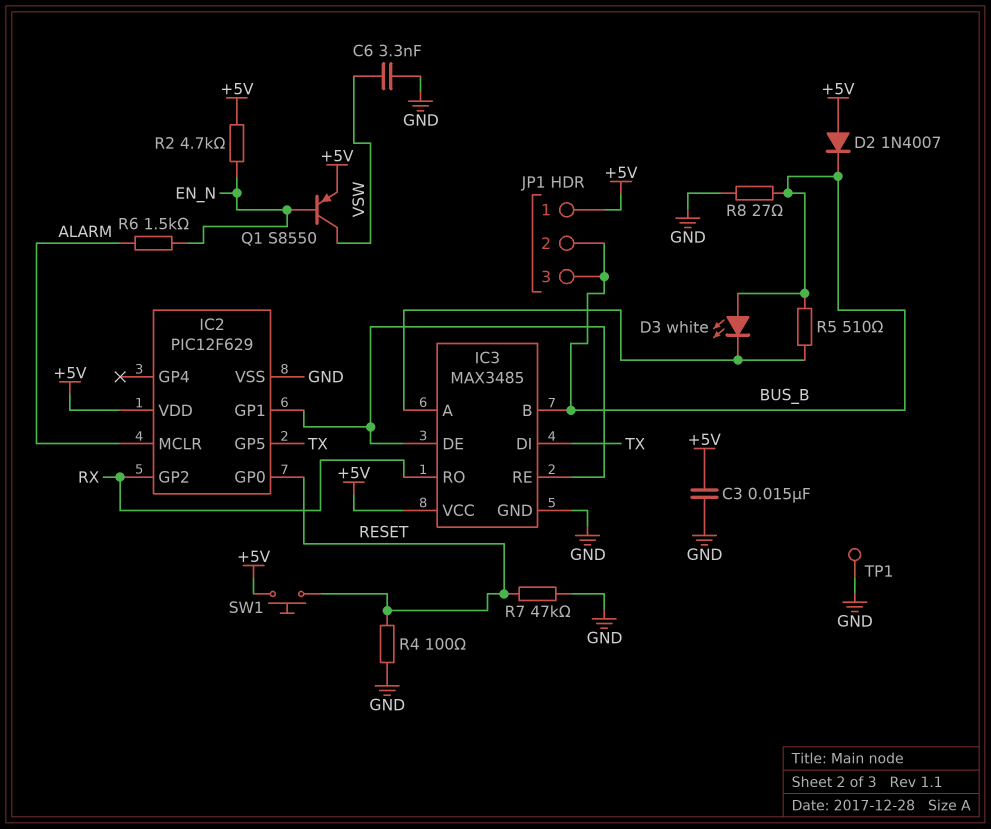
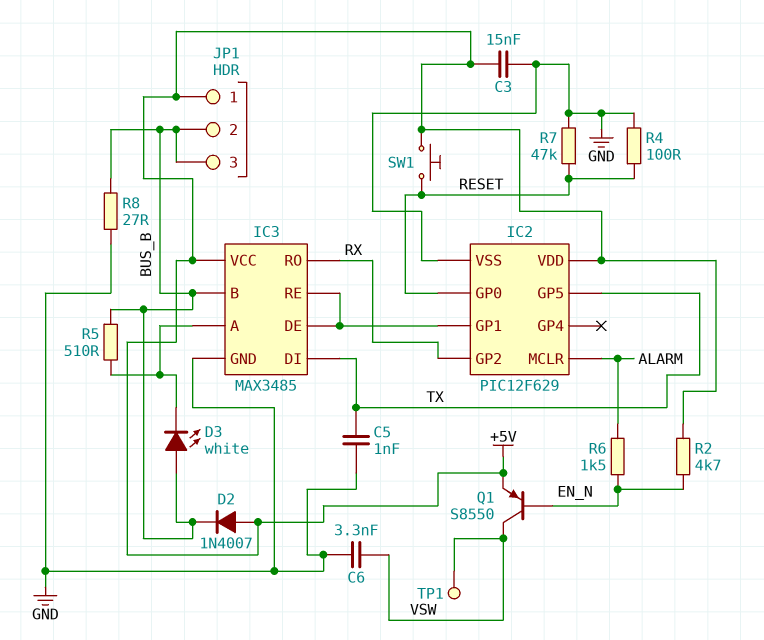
C5: none -> 1nF (GND, TX)
TP1: test point (GND) -> test point (VSW)

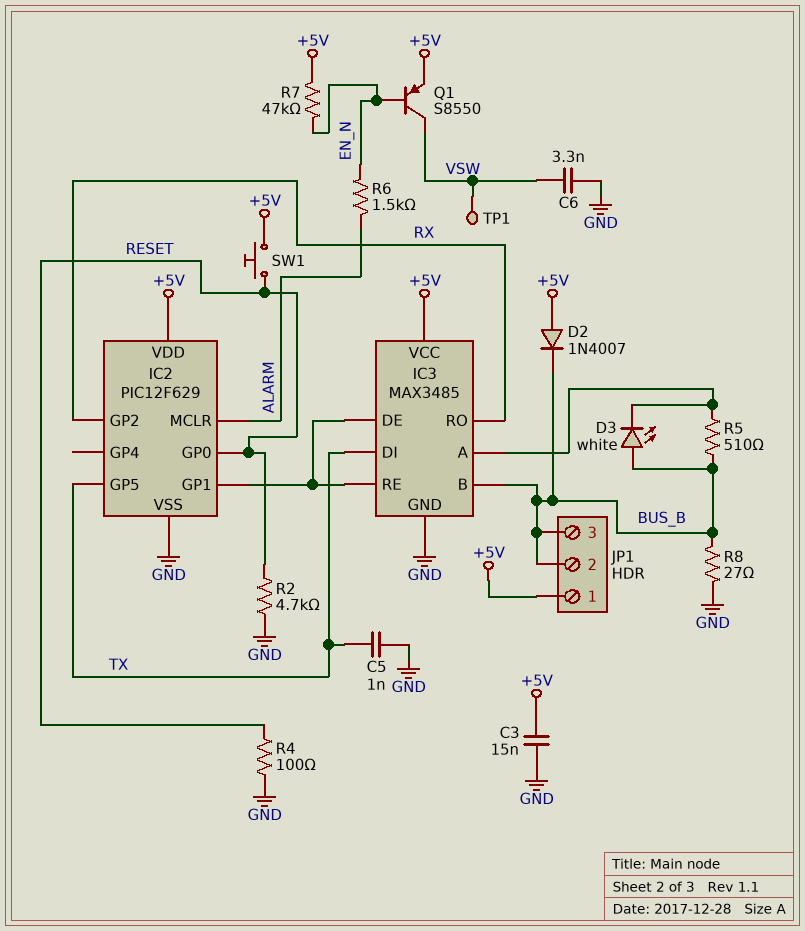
R2: 4.7k (+5V, EN_N) -> 4.7k (GND, RESET)
R7: 47k (GND, RESET) -> 47k (+5V, EN_N)

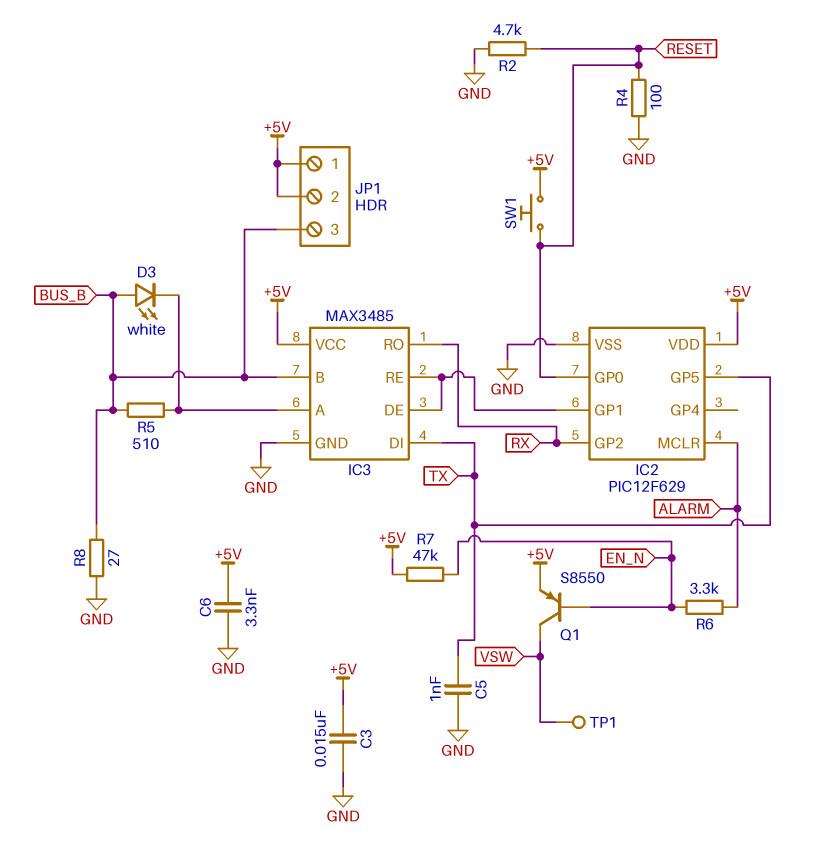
C6: 3.3nF (GND, VSW) -> 3.3nF (+5V, GND)
D2: diode 1N4007 (A +5V, K BUS_B) -> none
JP1 pin 2: BUS_B -> +5V
R6: 1.5k (ALARM, EN_N) -> 3.3k (ALARM, EN_N)

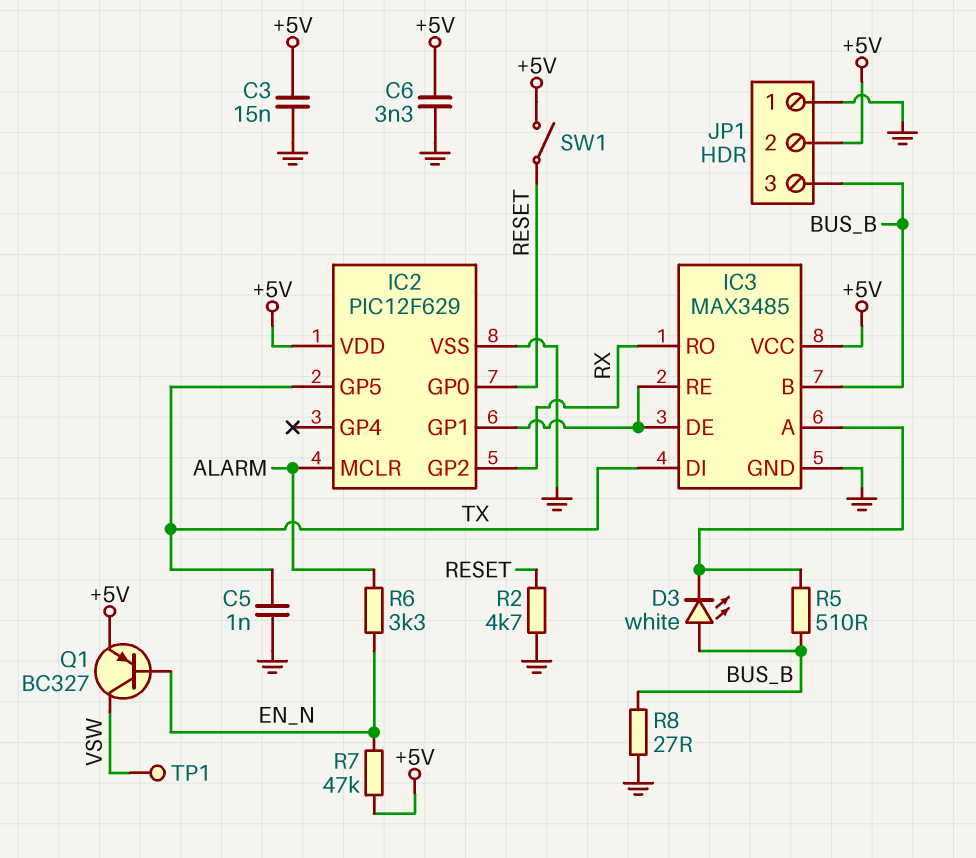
JP1 pin 1: +5V -> GND
Q1: PNP S8550 (B EN_N, C VSW, E +5V) -> PNP BC327 (B EN_N, C VSW, E +5V)
R4: 100 (GND, RESET) -> none
SW1: button (+5V, RESET) -> switch (+5V, RESET)

